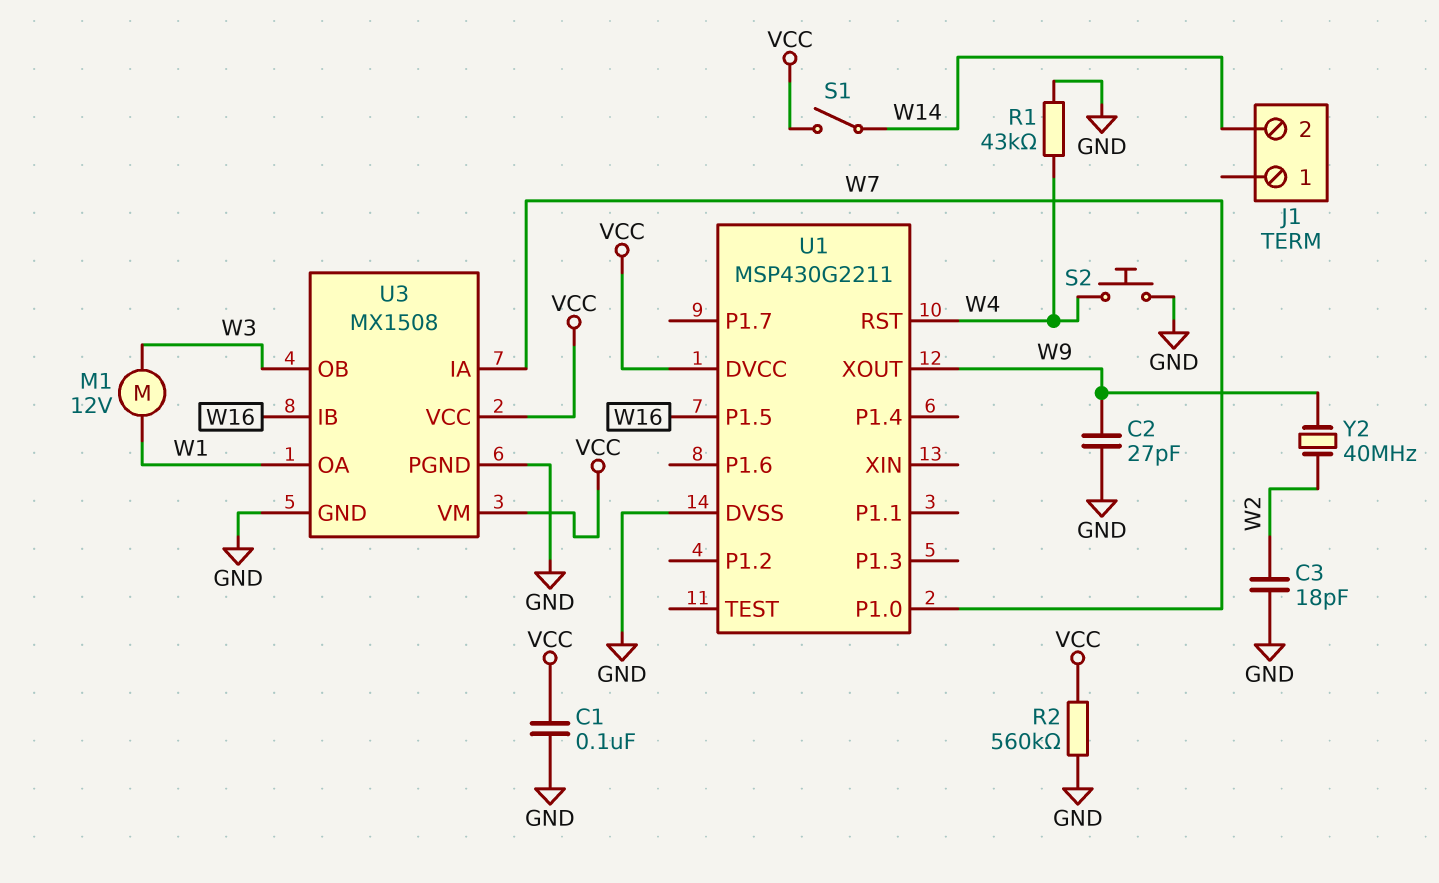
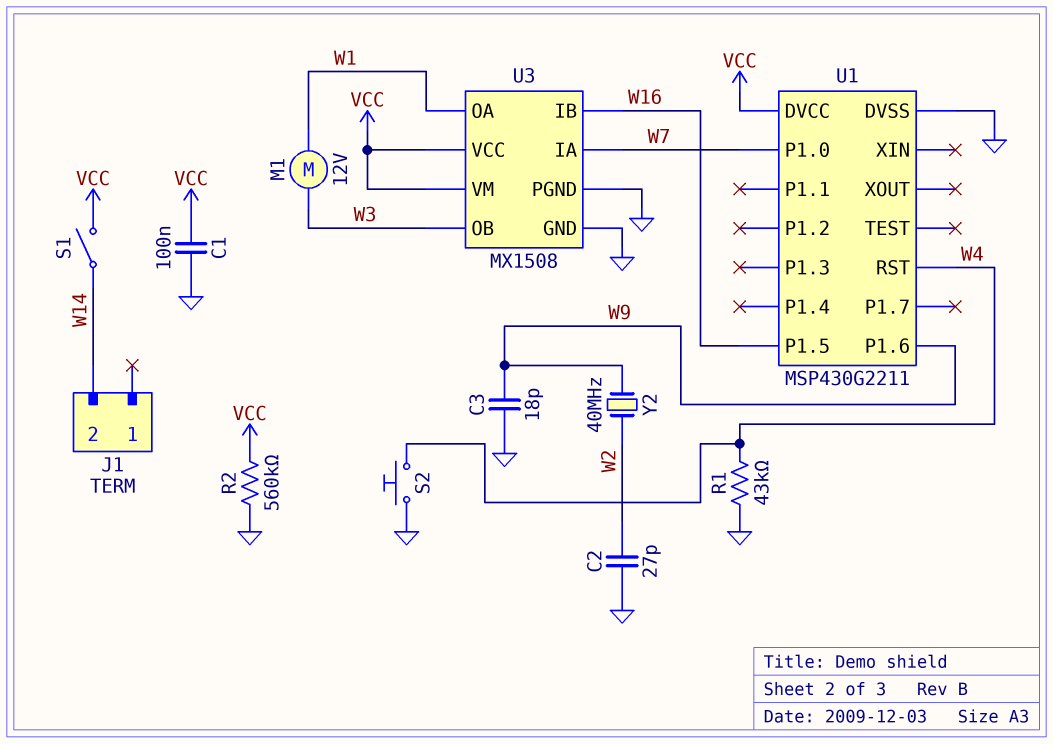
C2: 27pF (GND, W9) -> 27pF (GND, W2)
C3: 18pF (GND, W2) -> 18pF (GND, W9)
U1 pin P1.6: none -> W9
U1 pin XOUT: W9 -> none

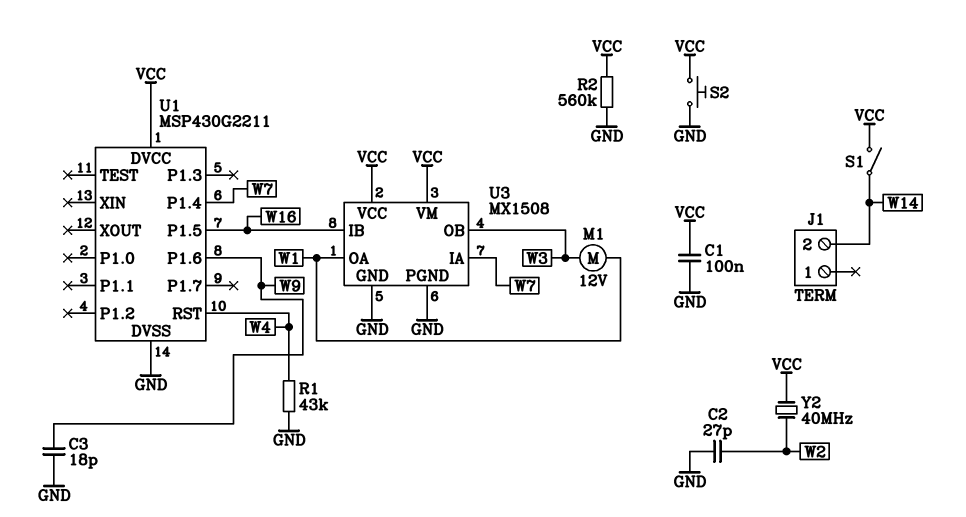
S2: button (GND, W4) -> button (GND, VCC)
U1 pin P1.0: W7 -> none
U1 pin P1.4: none -> W7
Y2: 40MHz (W2, W9) -> 40MHz (VCC, W2)

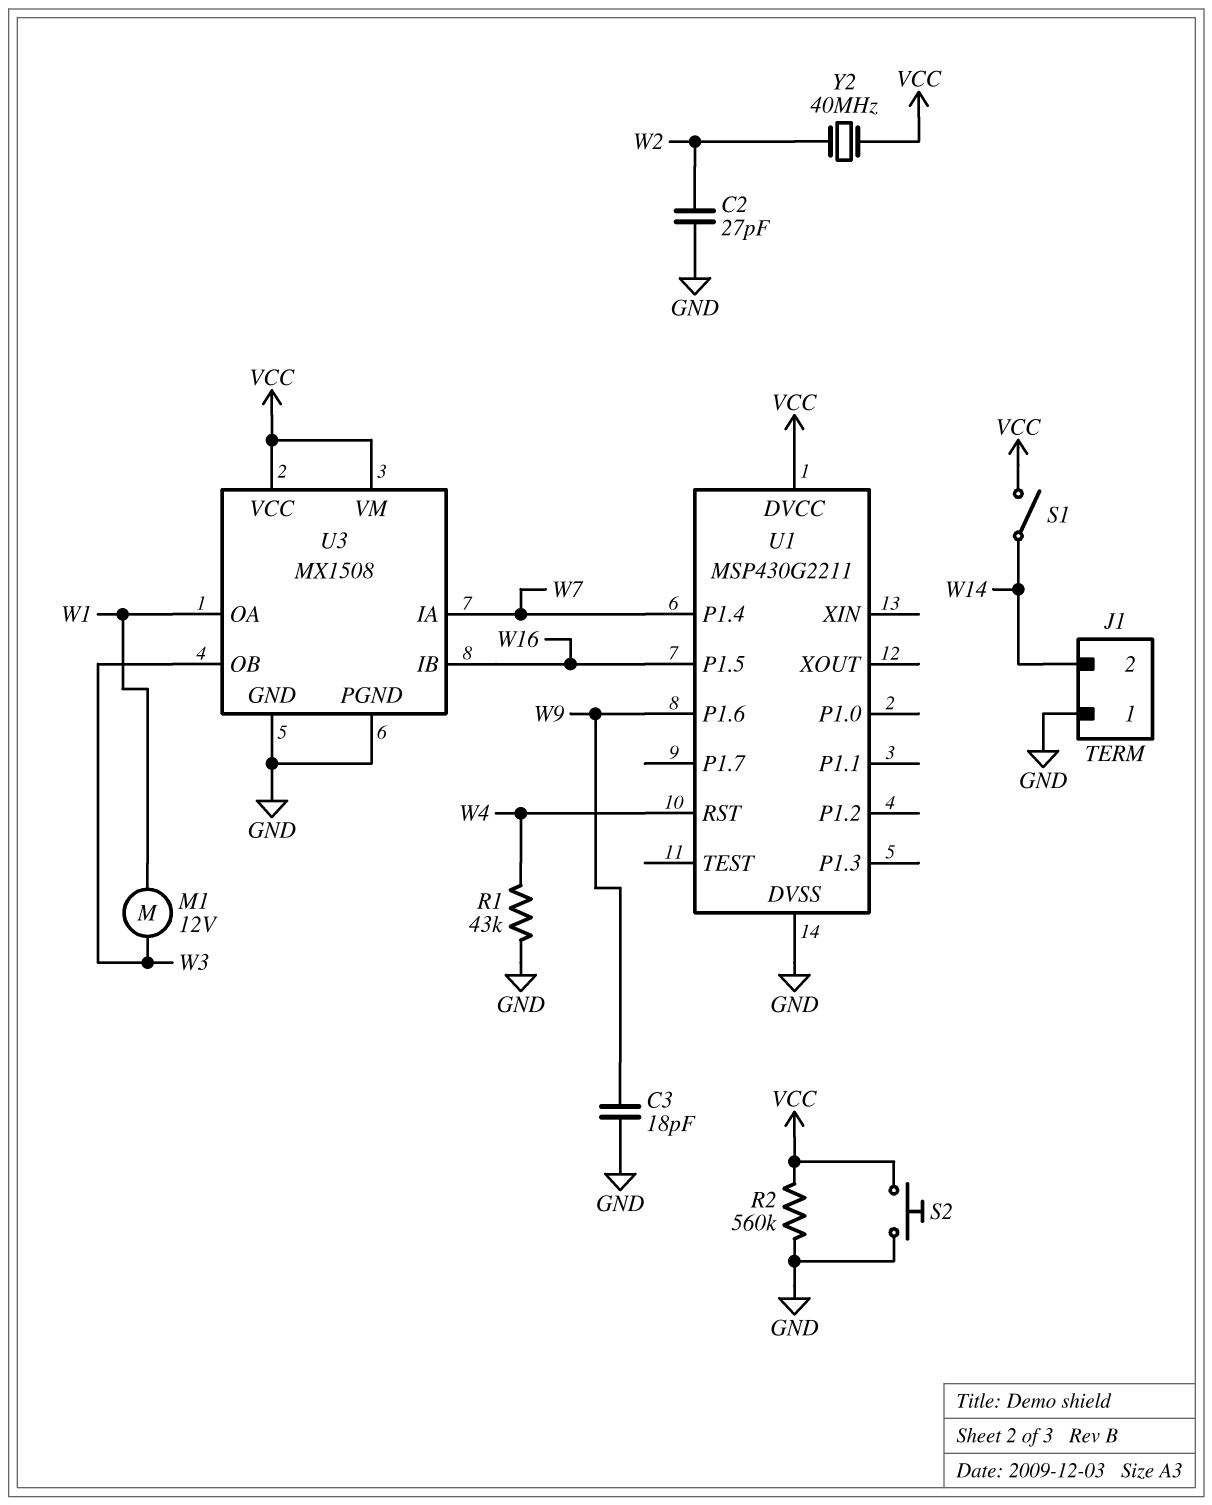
C1: 100nF (GND, VCC) -> none
J1 pin 1: none -> GND

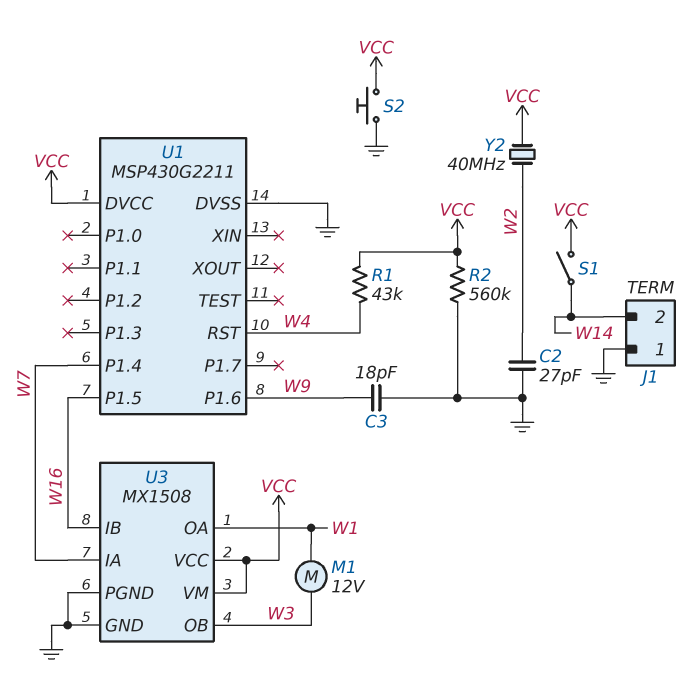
R1: 43k (GND, W4) -> 43k (VCC, W4)

